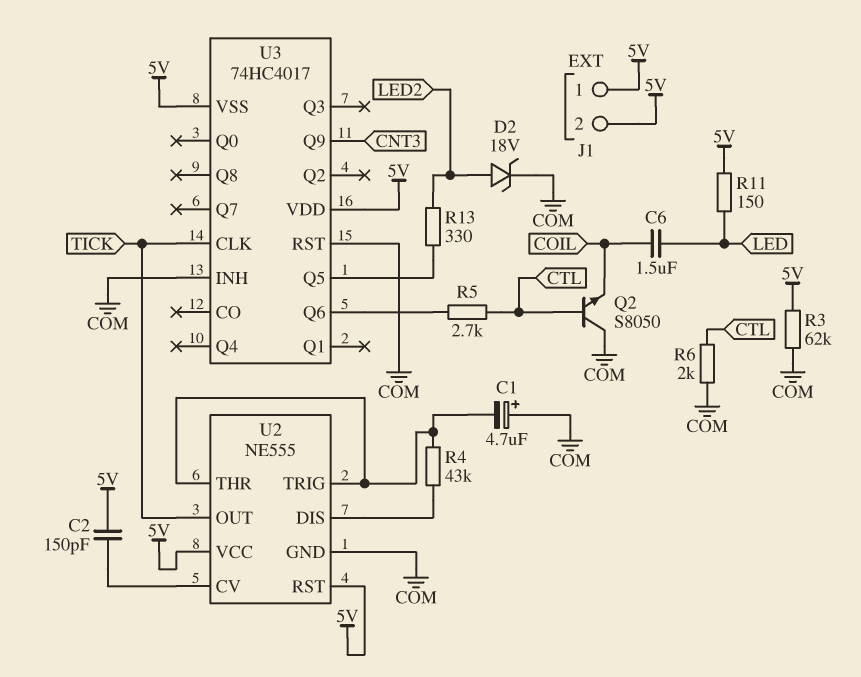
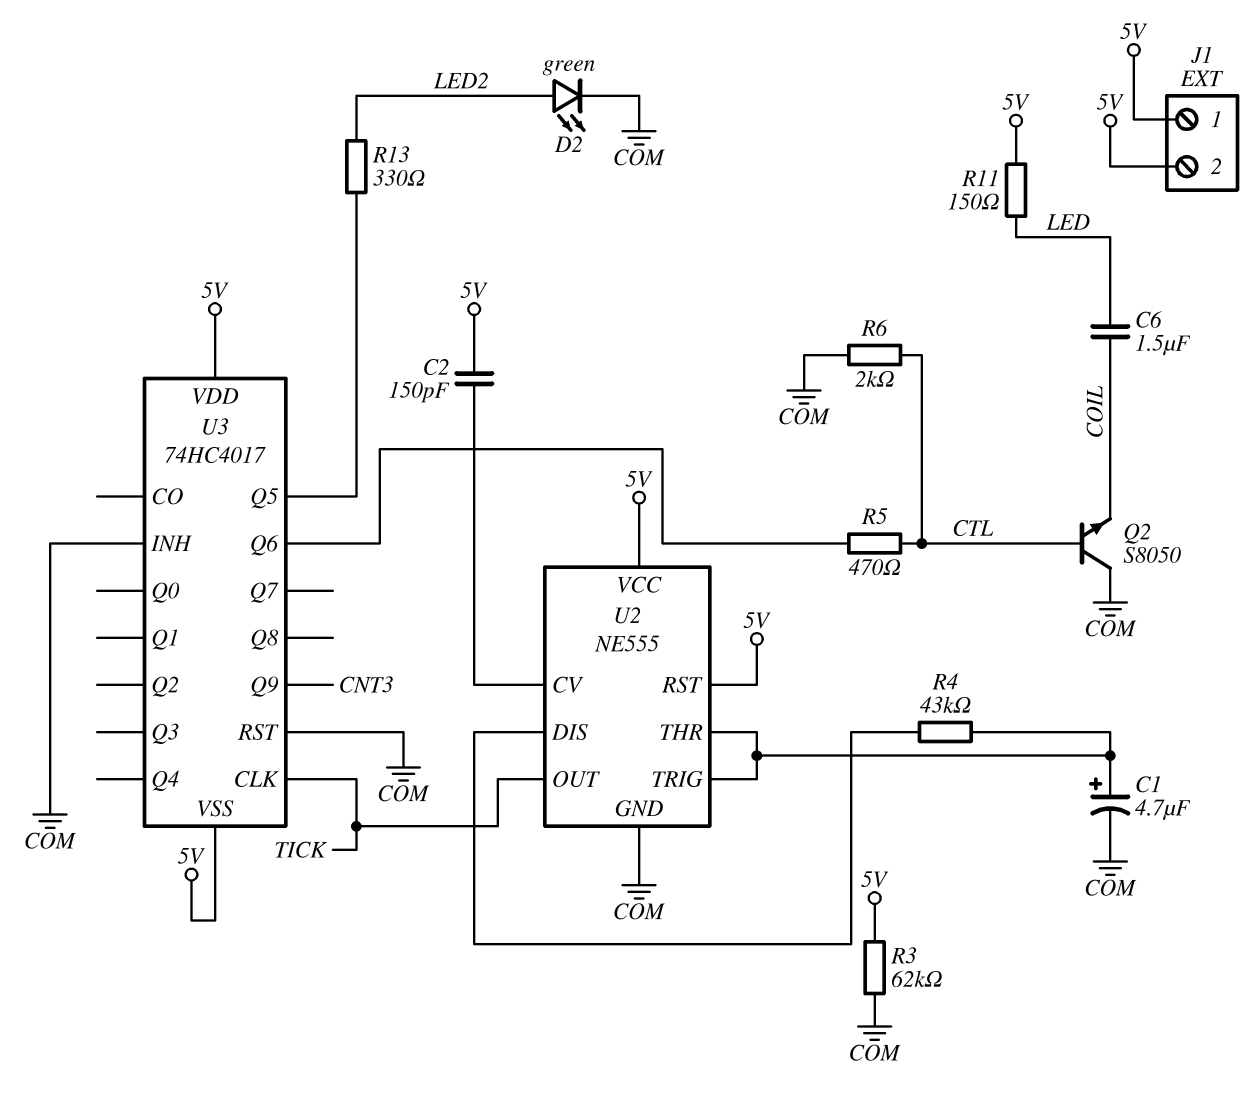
C1: 4.7uF (plus COM, minus U2/THR) -> 4.7uF (plus U2/THR, minus COM)
D2: zener 18V (A LED2, K COM) -> LED green (A LED2, K COM)
R5: 2.7k (CTL, U3/Q6) -> 470 (CTL, U3/Q6)

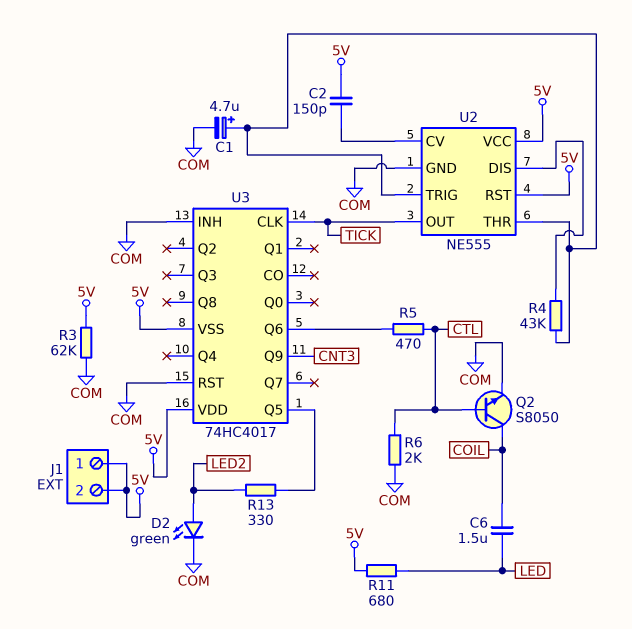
Q2: NPN S8050 (B CTL, C COM, E COIL) -> NPN S8050 (B CTL, C COIL, E COM)
R11: 150 (5V, LED) -> 680 (5V, LED)

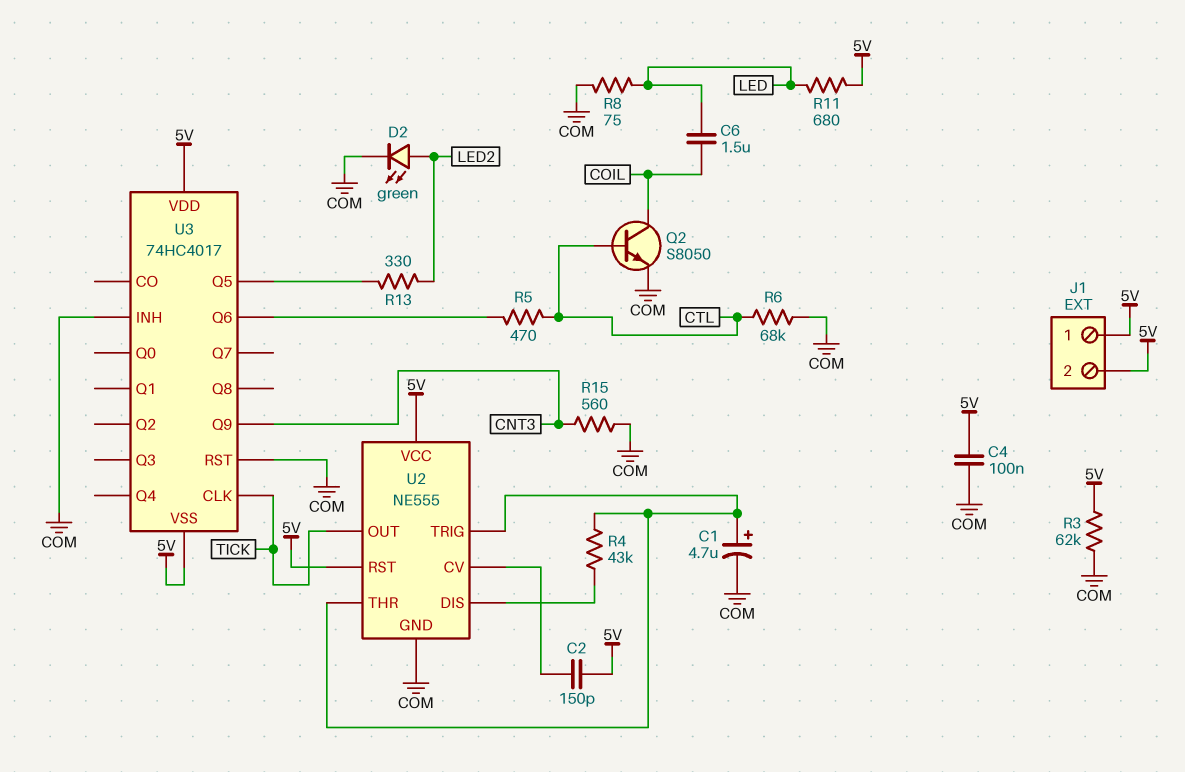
C4: none -> 100nF (5V, COM)
R6: 2k (COM, CTL) -> 68k (COM, CTL)
R8: none -> 75 (COM, LED)
R15: none -> 560 (CNT3, COM)

